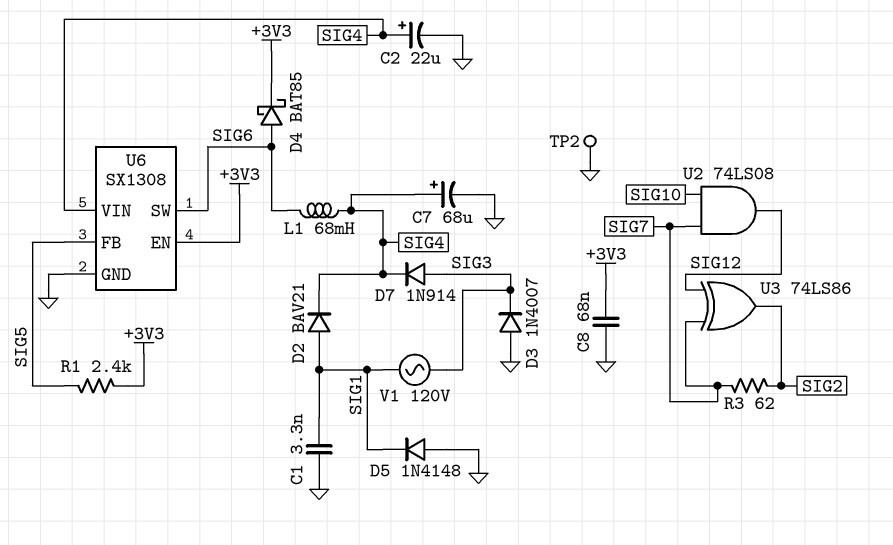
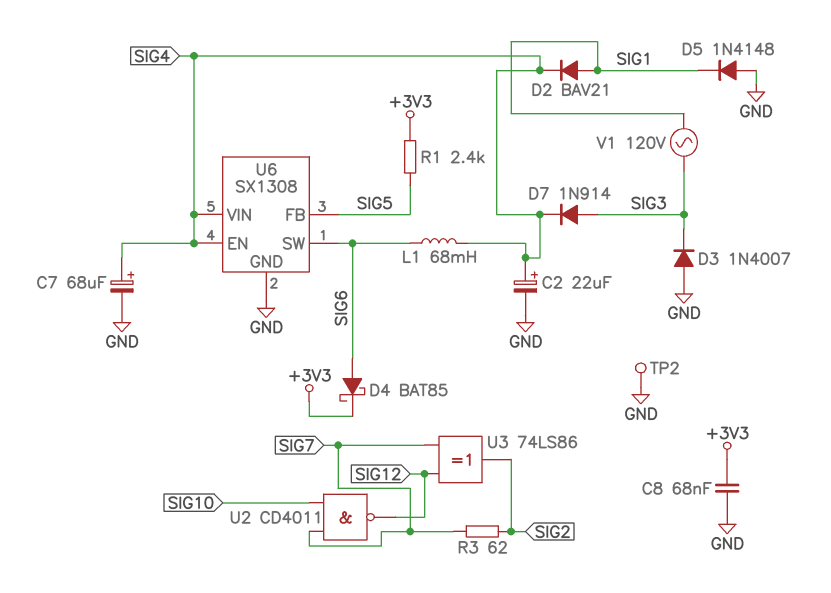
C1: 3.3nF (GND, SIG1) -> none
U2: AND 74LS08 (in SIG7, in SIG10, out SIG12) -> NAND CD4011 (in SIG7, in SIG10, out SIG12)
U6 pin EN: +3V3 -> SIG4

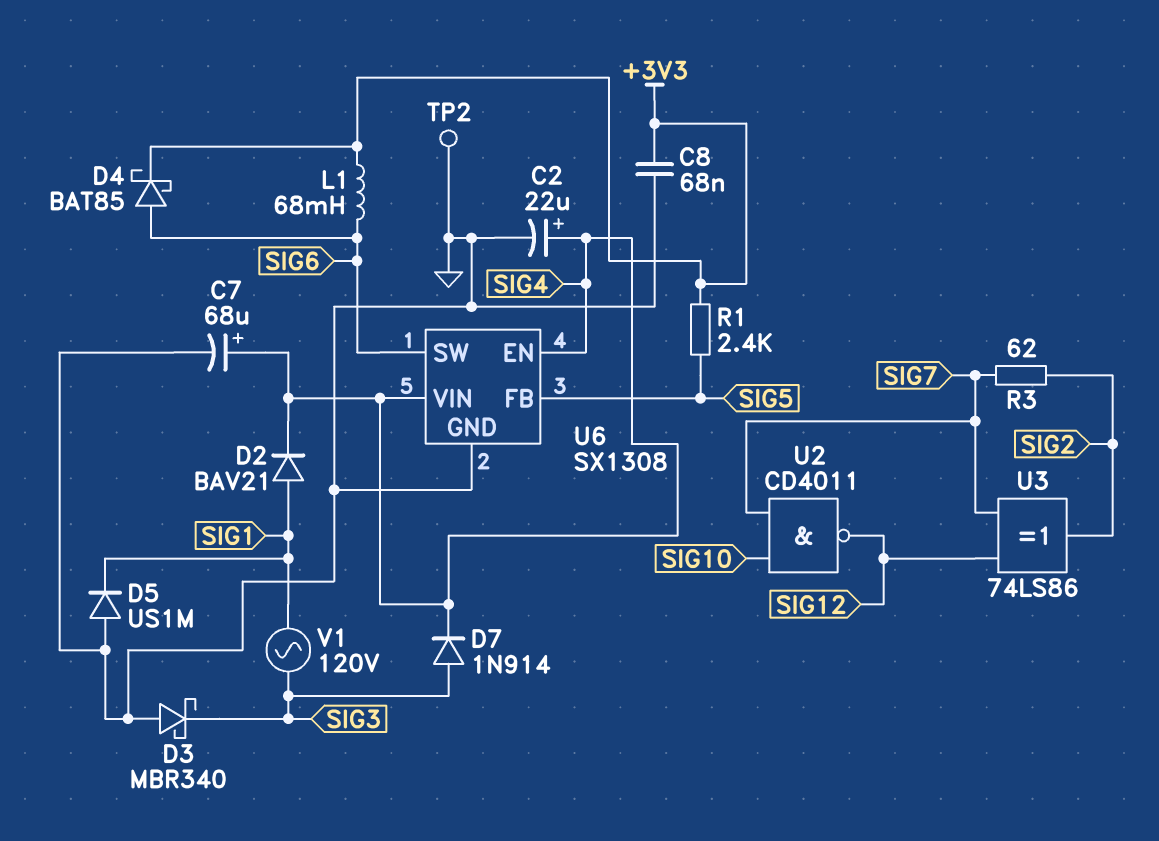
D3: diode 1N4007 (A GND, K SIG3) -> schottky MBR340 (A GND, K SIG3)
D5: diode 1N4148 (A GND, K SIG1) -> diode US1M (A GND, K SIG1)
L1: 68mH (SIG4, SIG6) -> 68mH (+3V3, SIG6)

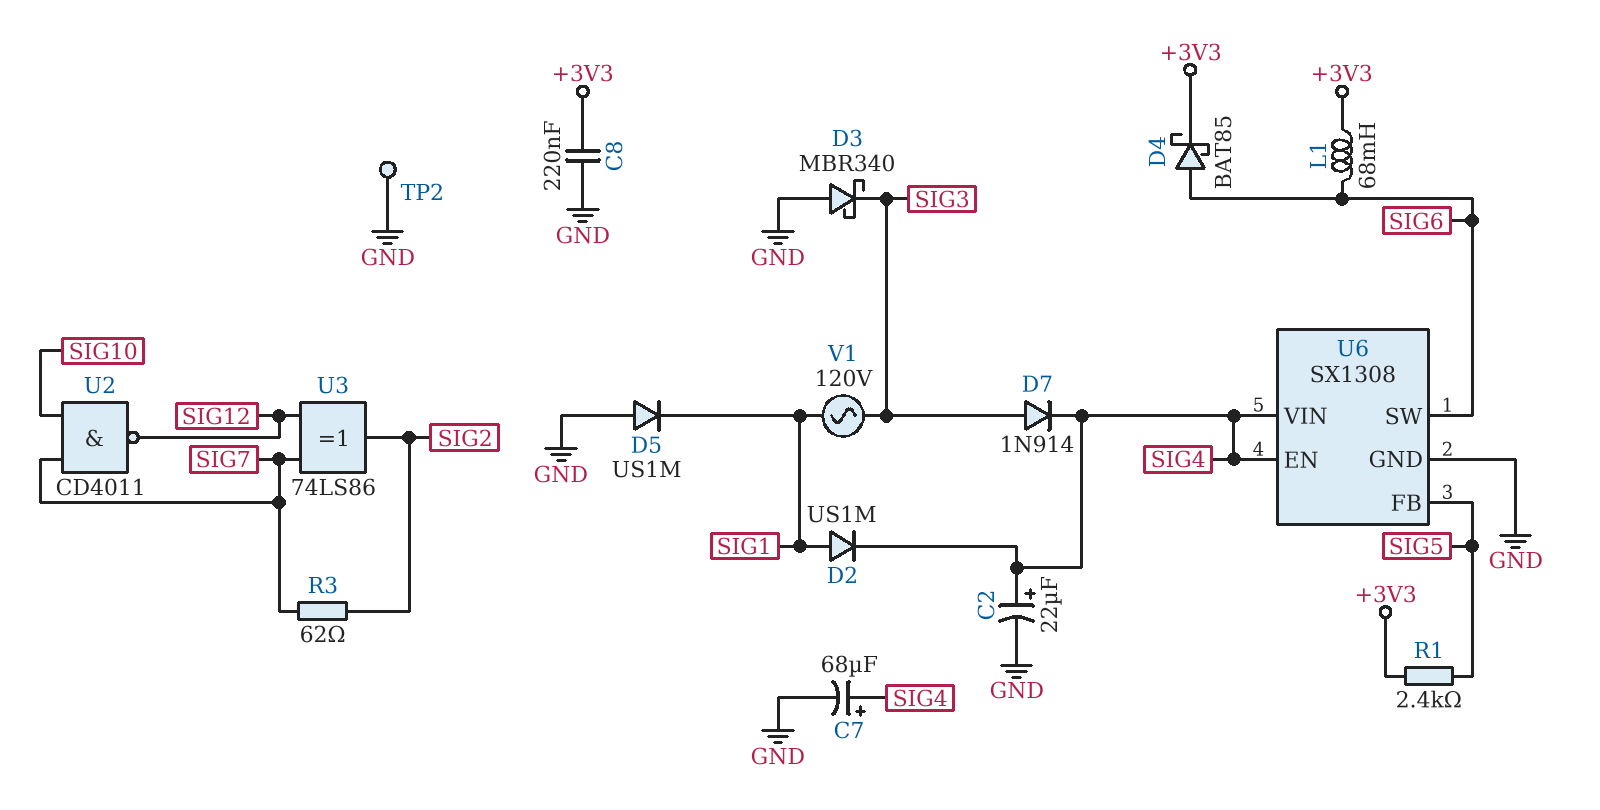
C8: 68nF (+3V3, GND) -> 220nF (+3V3, GND)
D2: diode BAV21 (A SIG1, K SIG4) -> diode US1M (A SIG1, K SIG4)

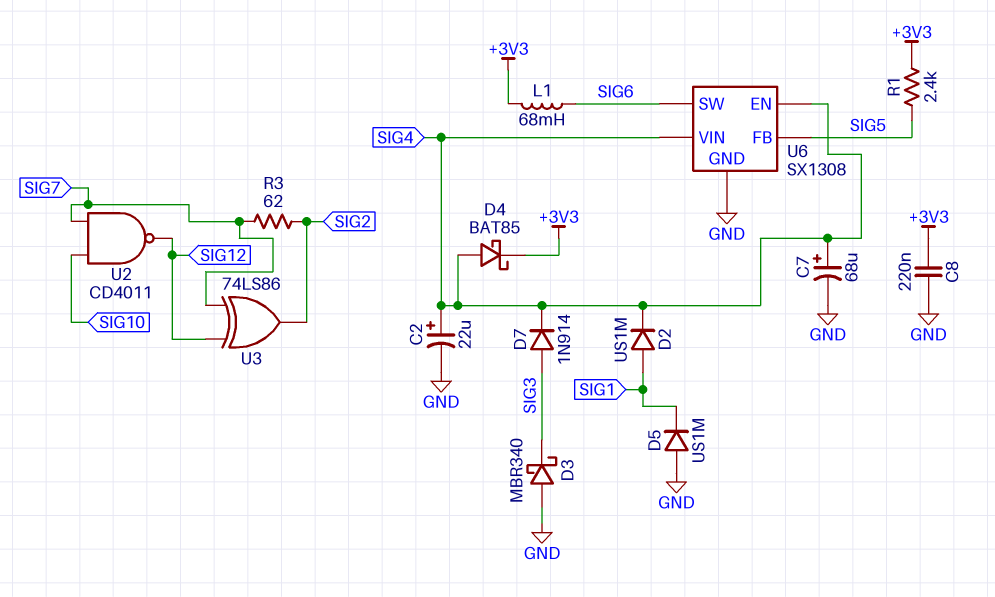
D4: schottky BAT85 (A SIG6, K +3V3) -> schottky BAT85 (A SIG4, K +3V3)
TP2: test point (GND) -> none
V1: AC 120V (SIG1, SIG3) -> none

